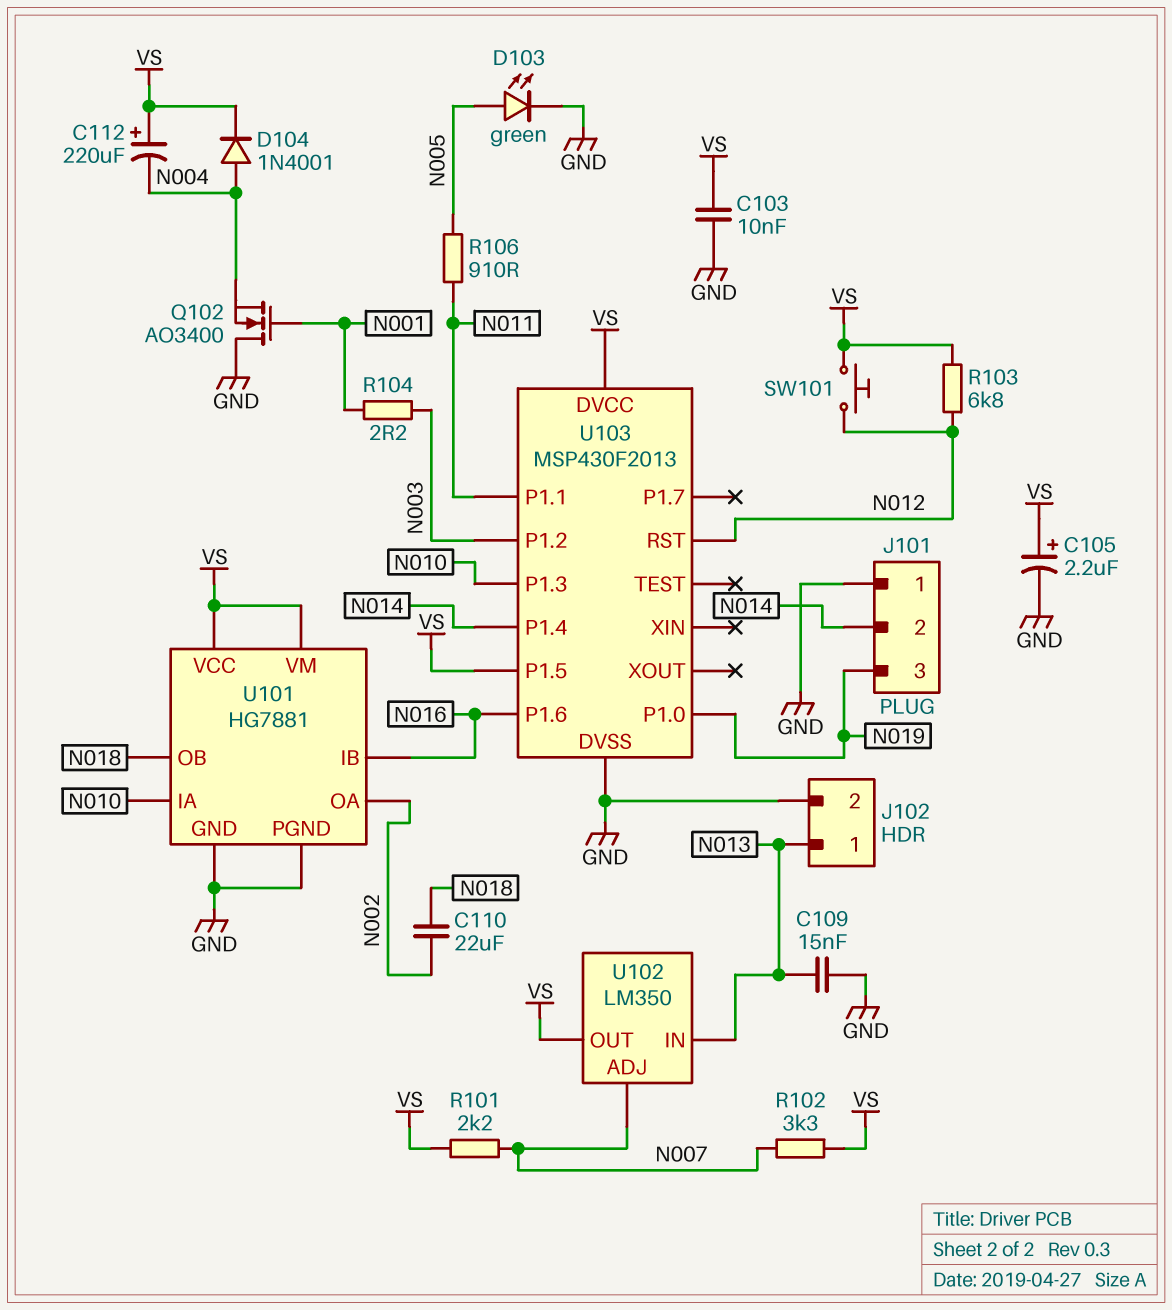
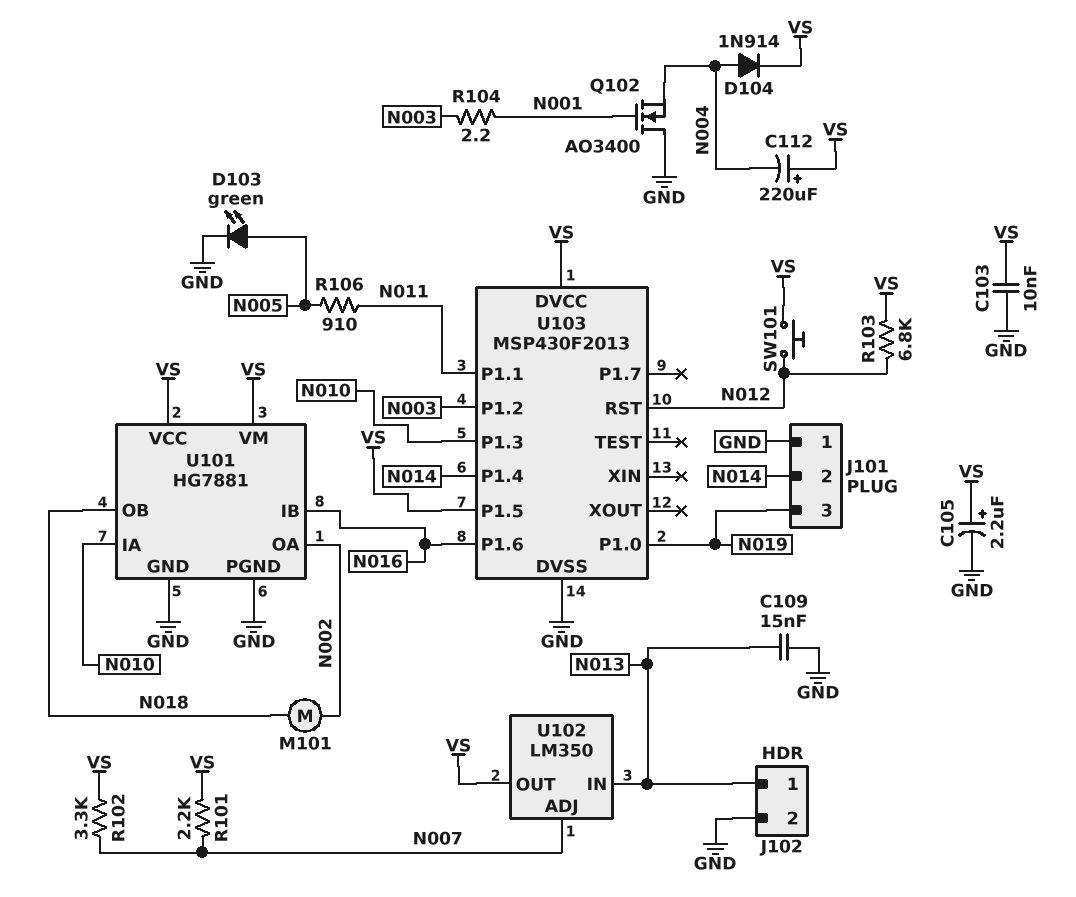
C110: 22uF (N002, N018) -> none
D104: diode 1N4001 (A N004, K VS) -> diode 1N914 (A N004, K VS)
M101: none -> motor (N002, N018)

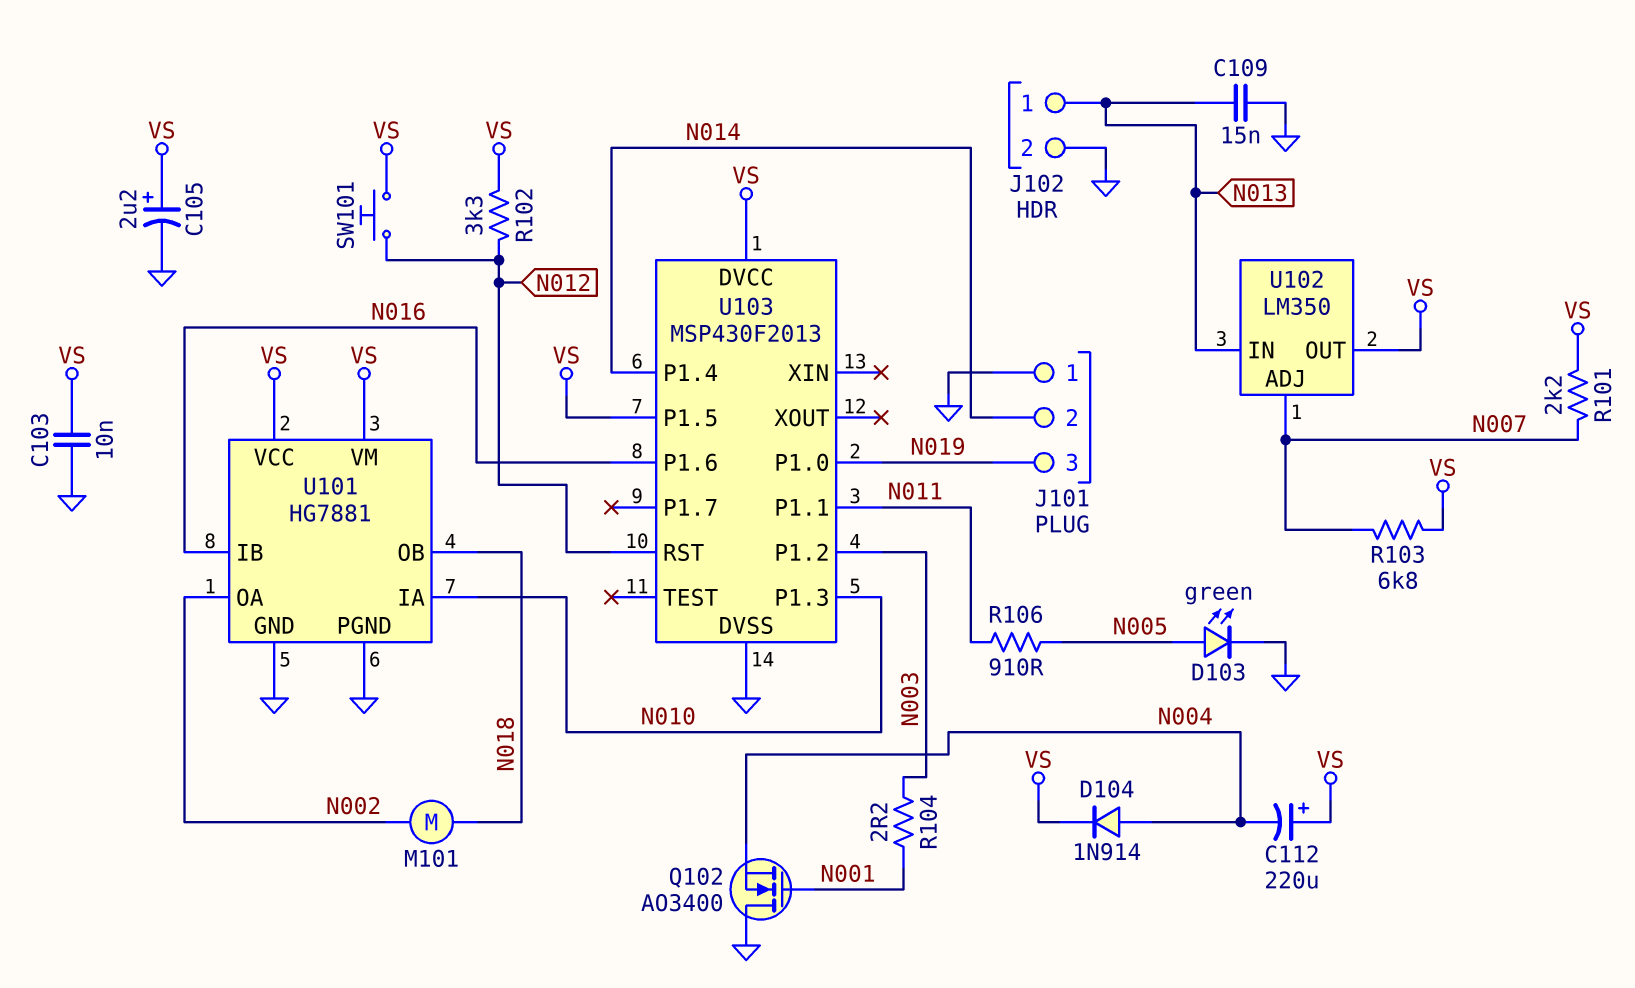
R102: 3.3k (N007, VS) -> 3.3k (N012, VS)
R103: 6.8k (N012, VS) -> 6.8k (N007, VS)

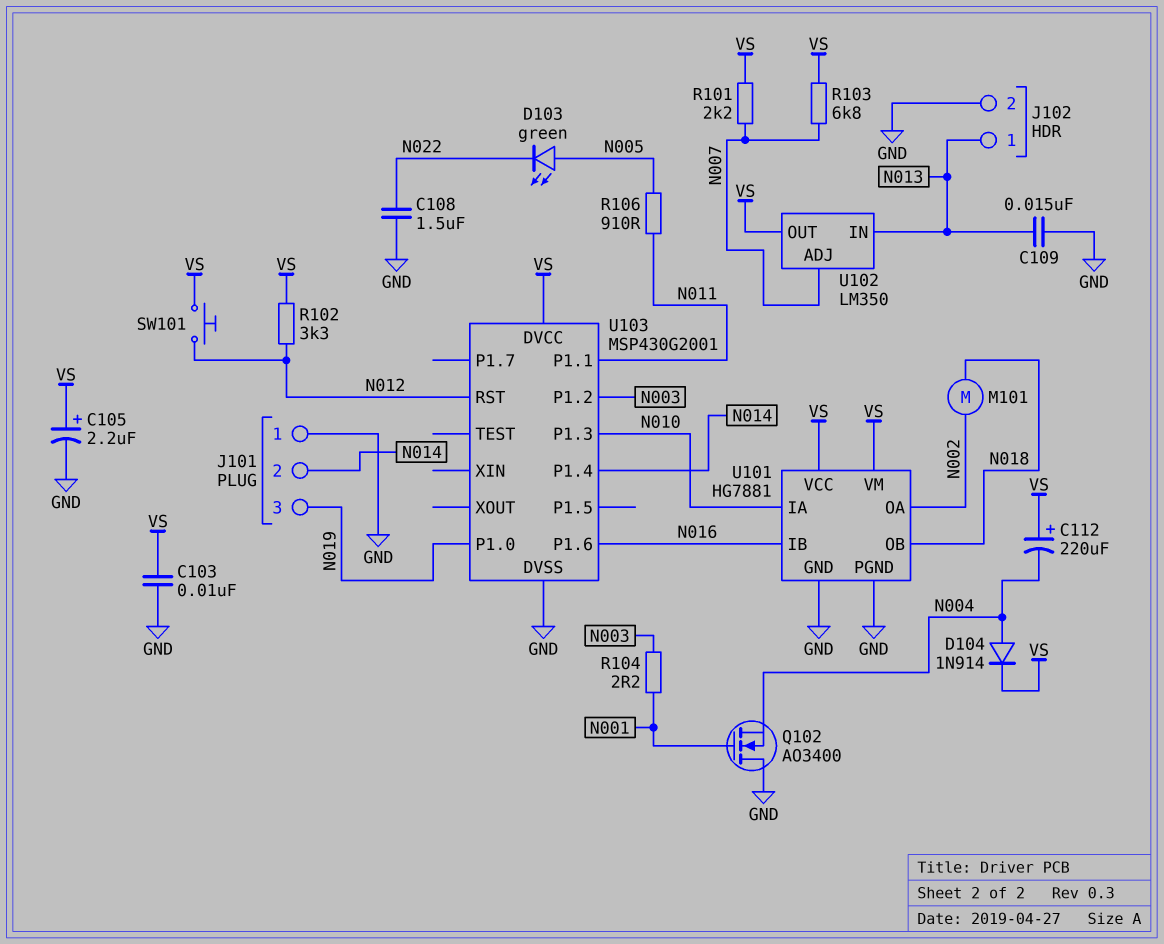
C108: none -> 1.5uF (GND, N022)
D103: LED green (A N005, K GND) -> LED green (A N005, K N022)
U103: MSP430F2013 -> MSP430G2001
U103 pin P1.5: VS -> none

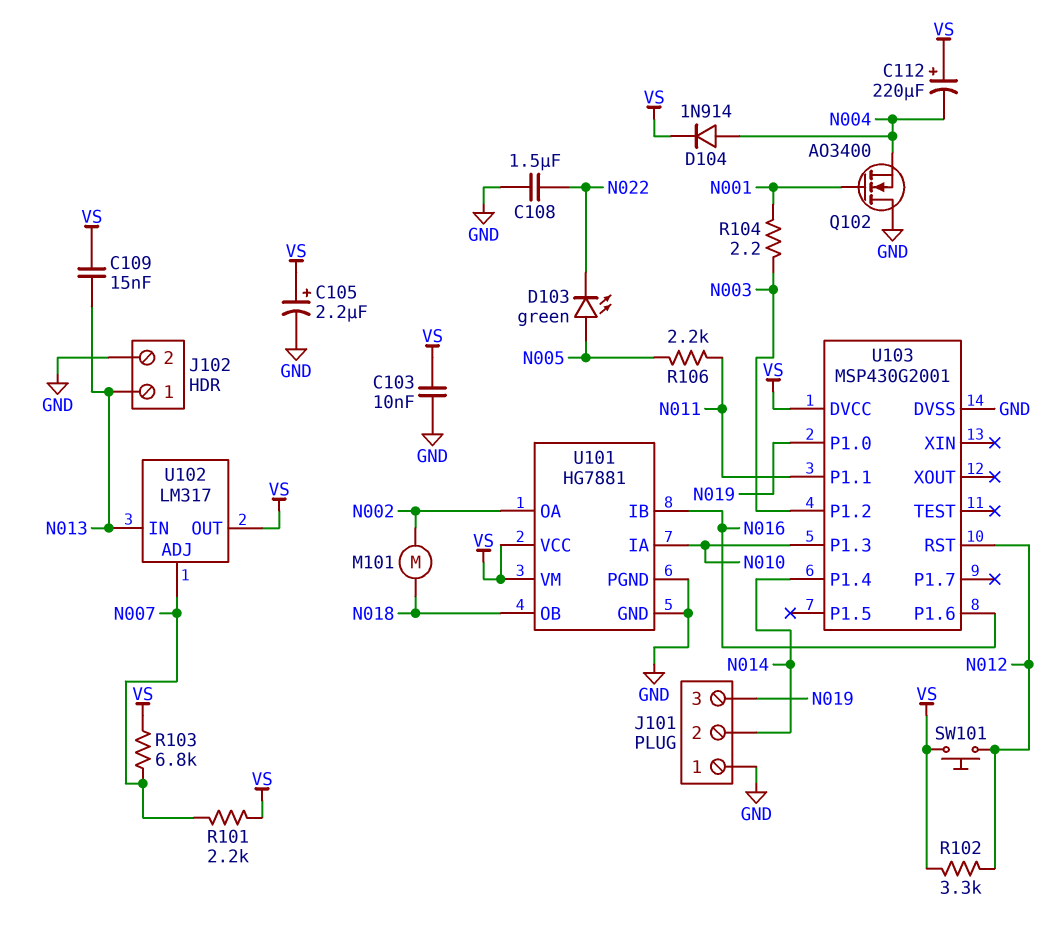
C109: 15nF (GND, N013) -> 15nF (N013, VS)
R106: 910 (N005, N011) -> 2.2k (N005, N011)
U102: LM350 -> LM317

